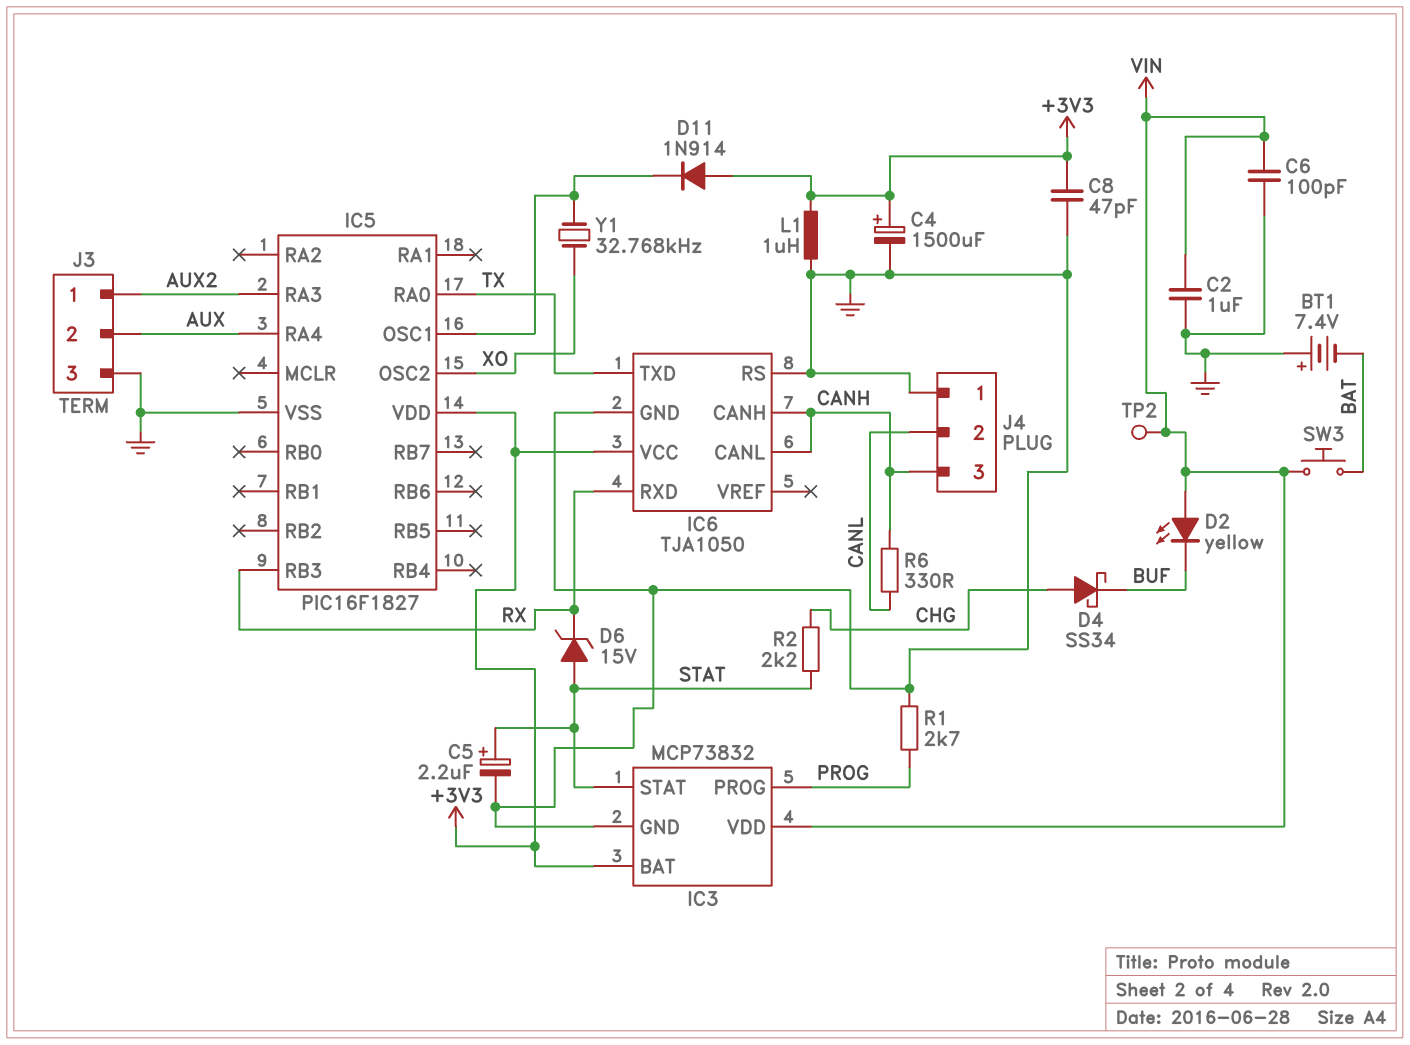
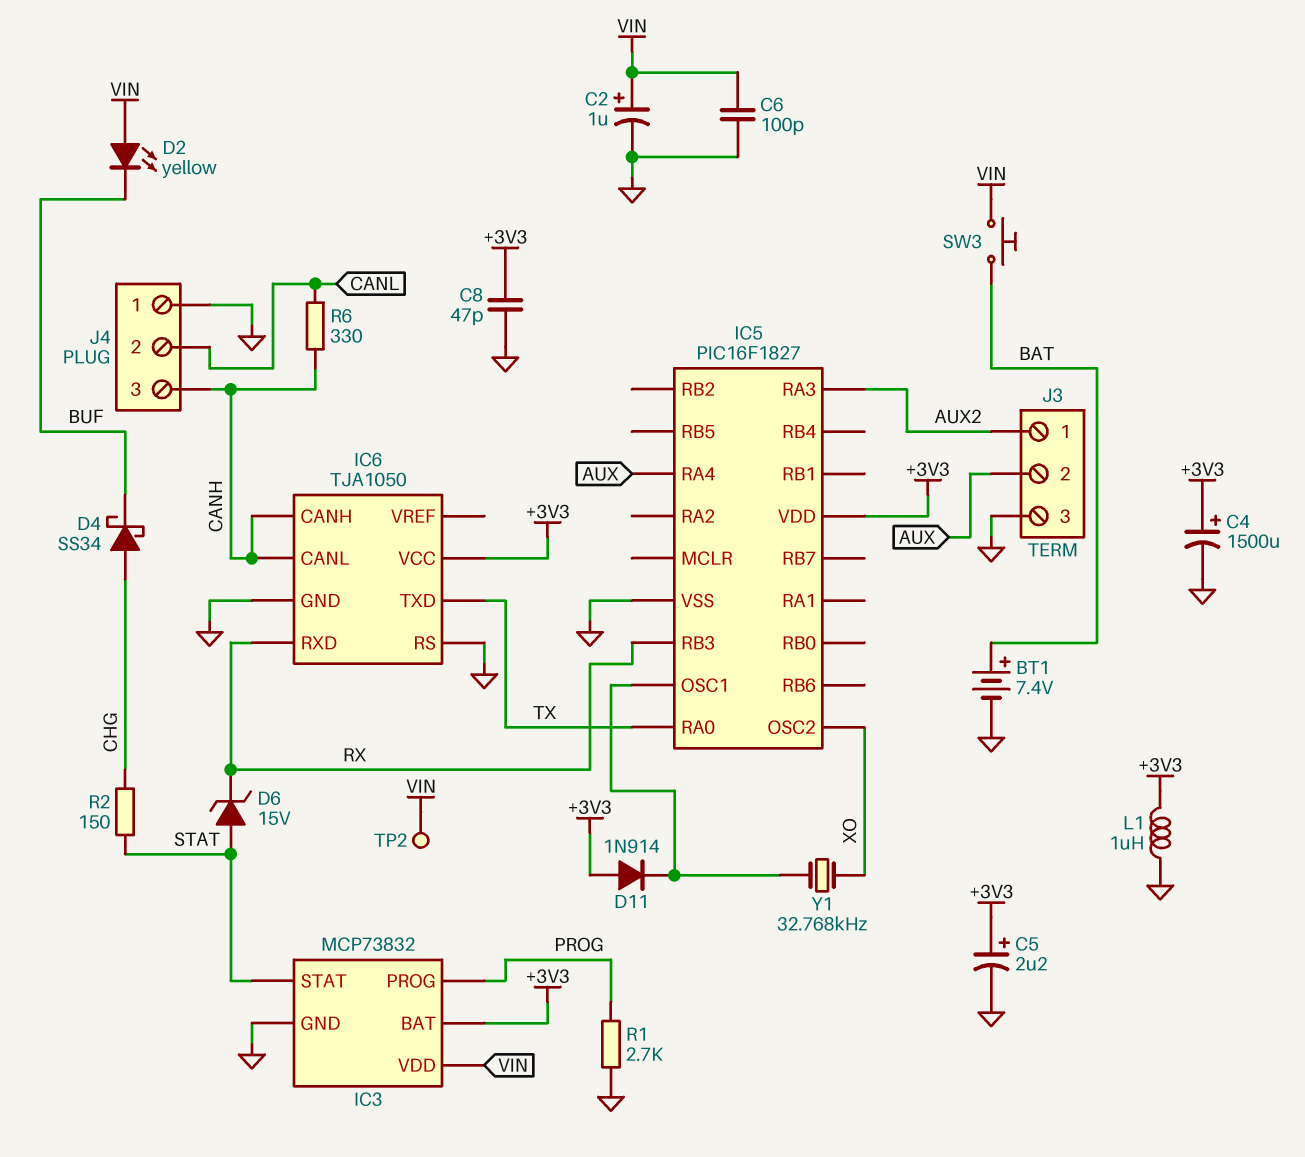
BT1: 7.4V (plus GND, minus BAT) -> 7.4V (plus BAT, minus GND)
C2: 1uF (GND, VIN) -> 1uF (plus VIN, minus GND)
C5: 2.2uF (plus STAT, minus GND) -> 2.2uF (plus +3V3, minus GND)
R2: 2.2k (CHG, STAT) -> 150 (CHG, STAT)

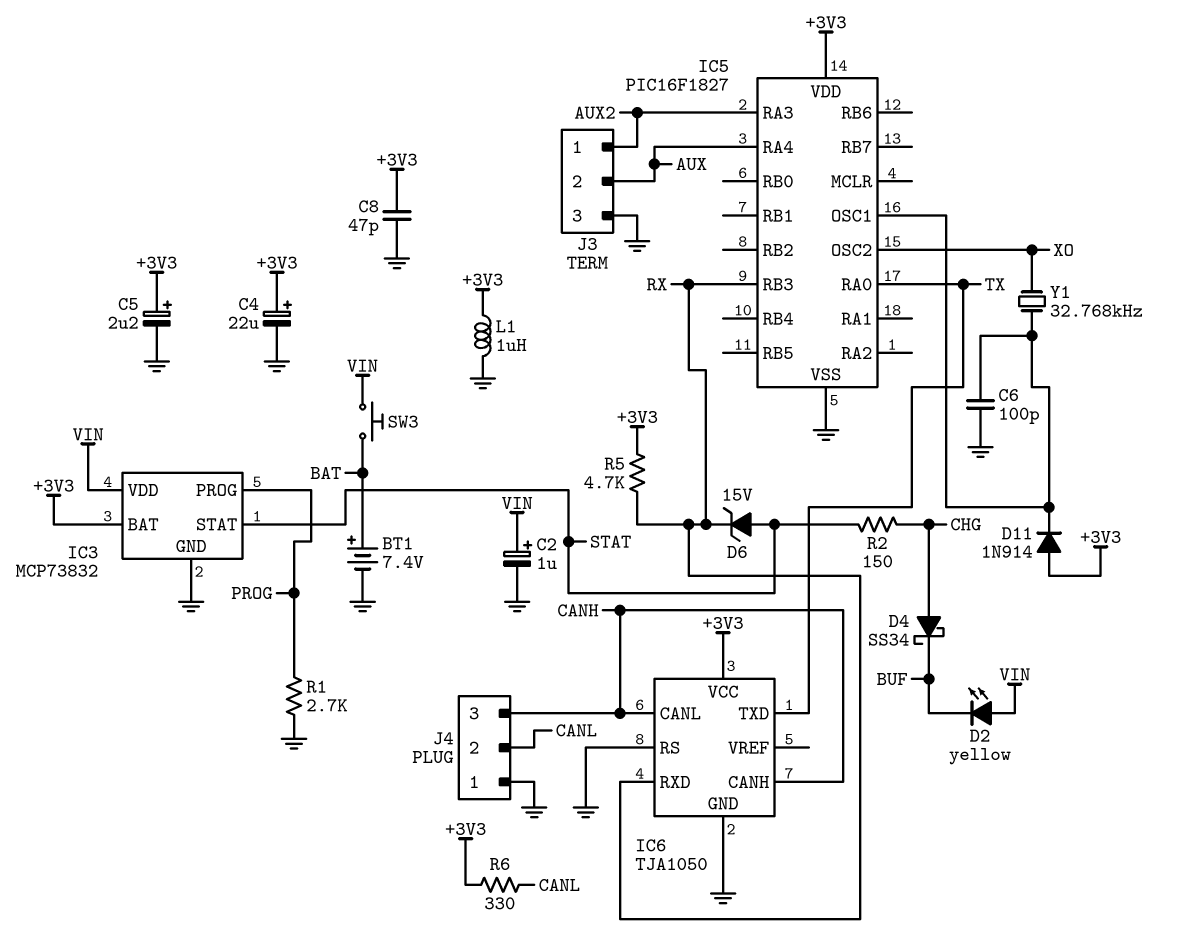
C4: 1500uF (plus +3V3, minus GND) -> 22uF (plus +3V3, minus GND)
C6: 100pF (GND, VIN) -> 100pF (GND, IC5/OSC1)
R5: none -> 4.7k (+3V3, RX)
R6: 330 (CANH, CANL) -> 330 (+3V3, CANL)
TP2: test point (VIN) -> none

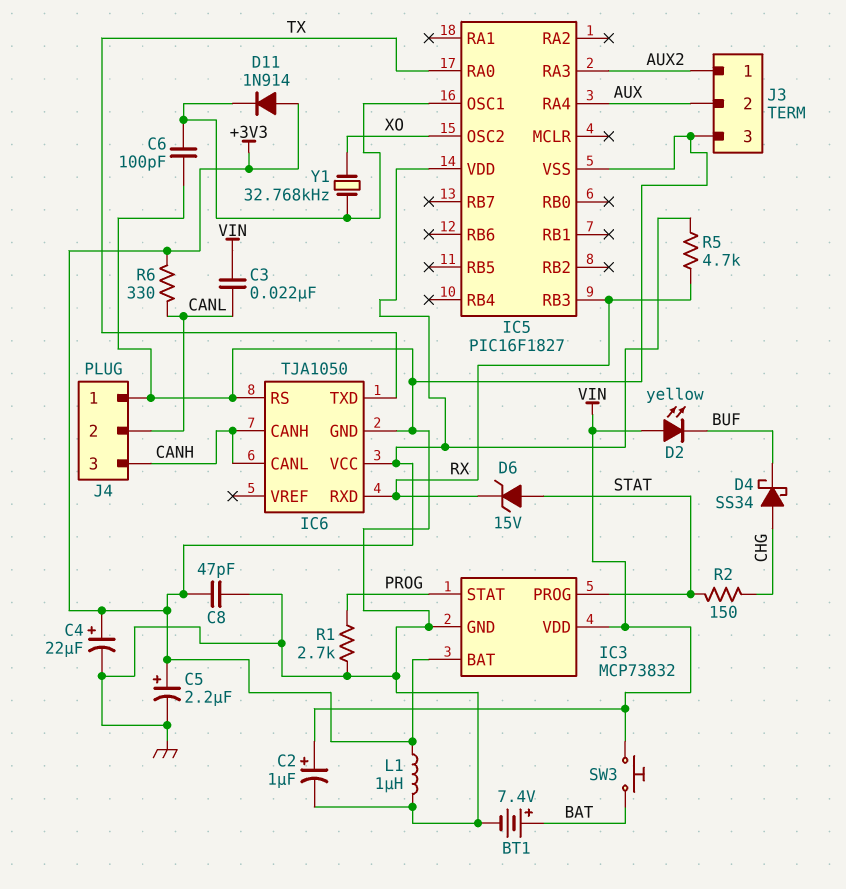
C3: none -> 22nF (CANL, VIN)
IC3 pin PROG: PROG -> STAT
IC3 pin STAT: STAT -> PROG

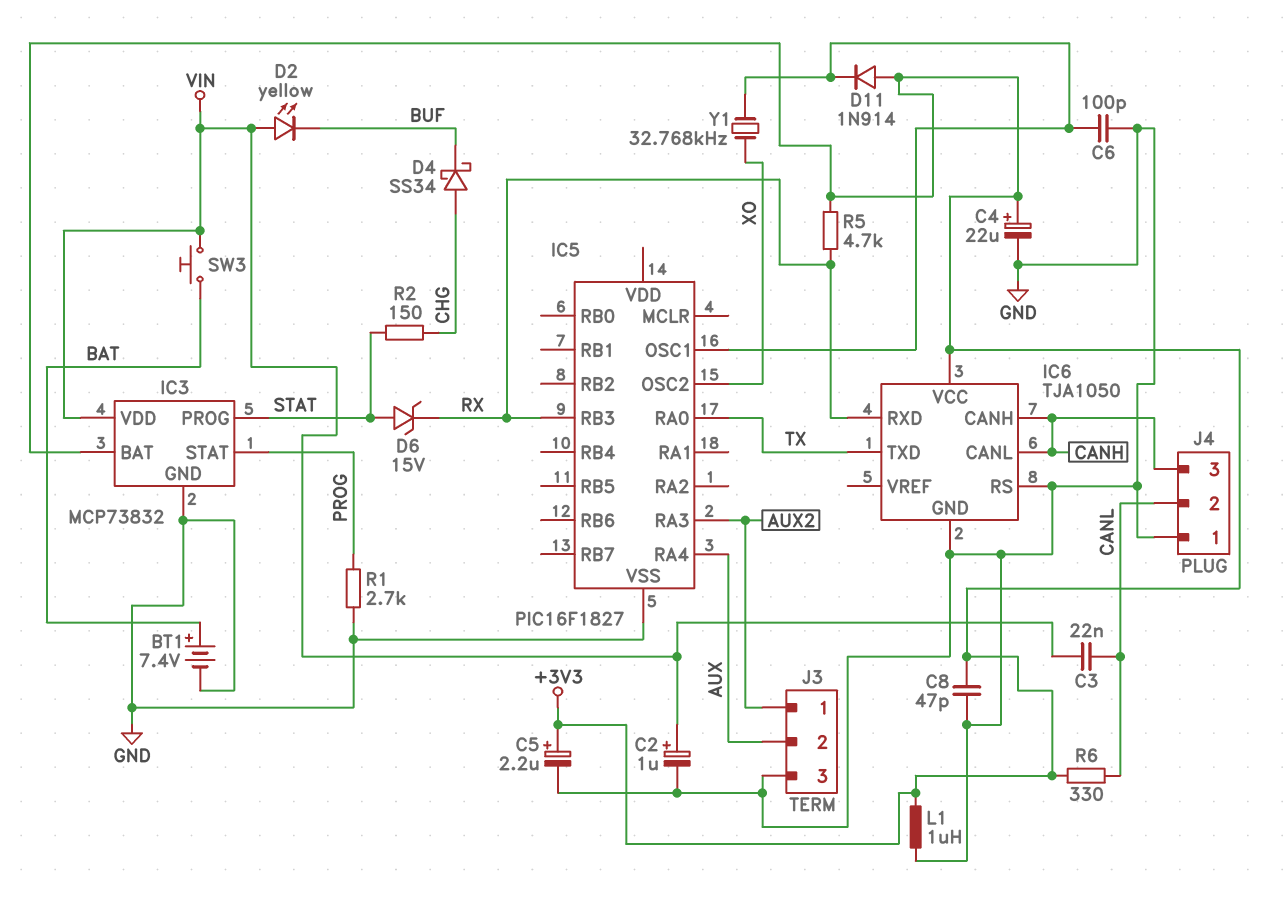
IC5 pin VDD: +3V3 -> none

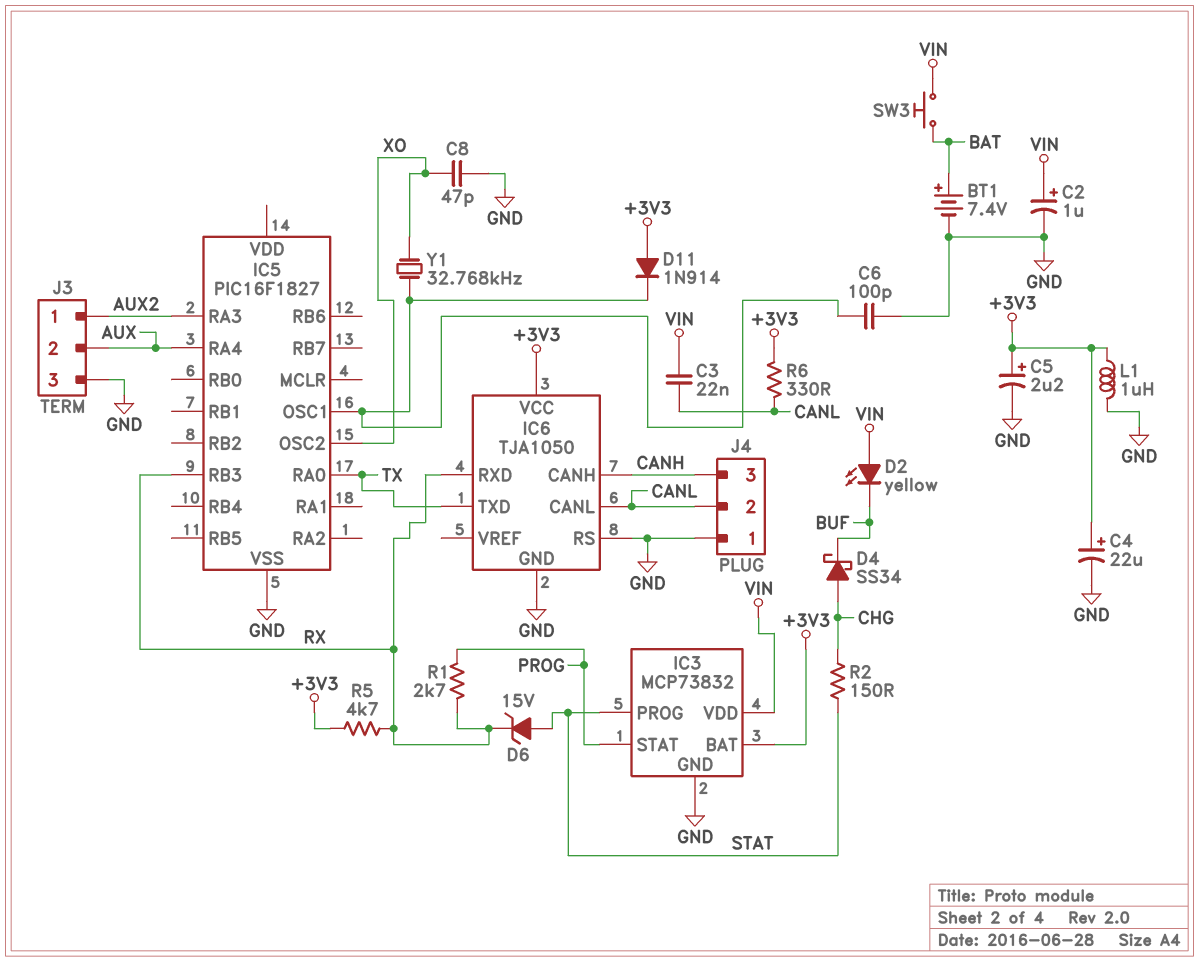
C8: 47pF (+3V3, GND) -> 47pF (GND, XO)
IC6 pin CANL: CANH -> CANL
R1: 2.7k (GND, PROG) -> 2.7k (PROG, RX)

